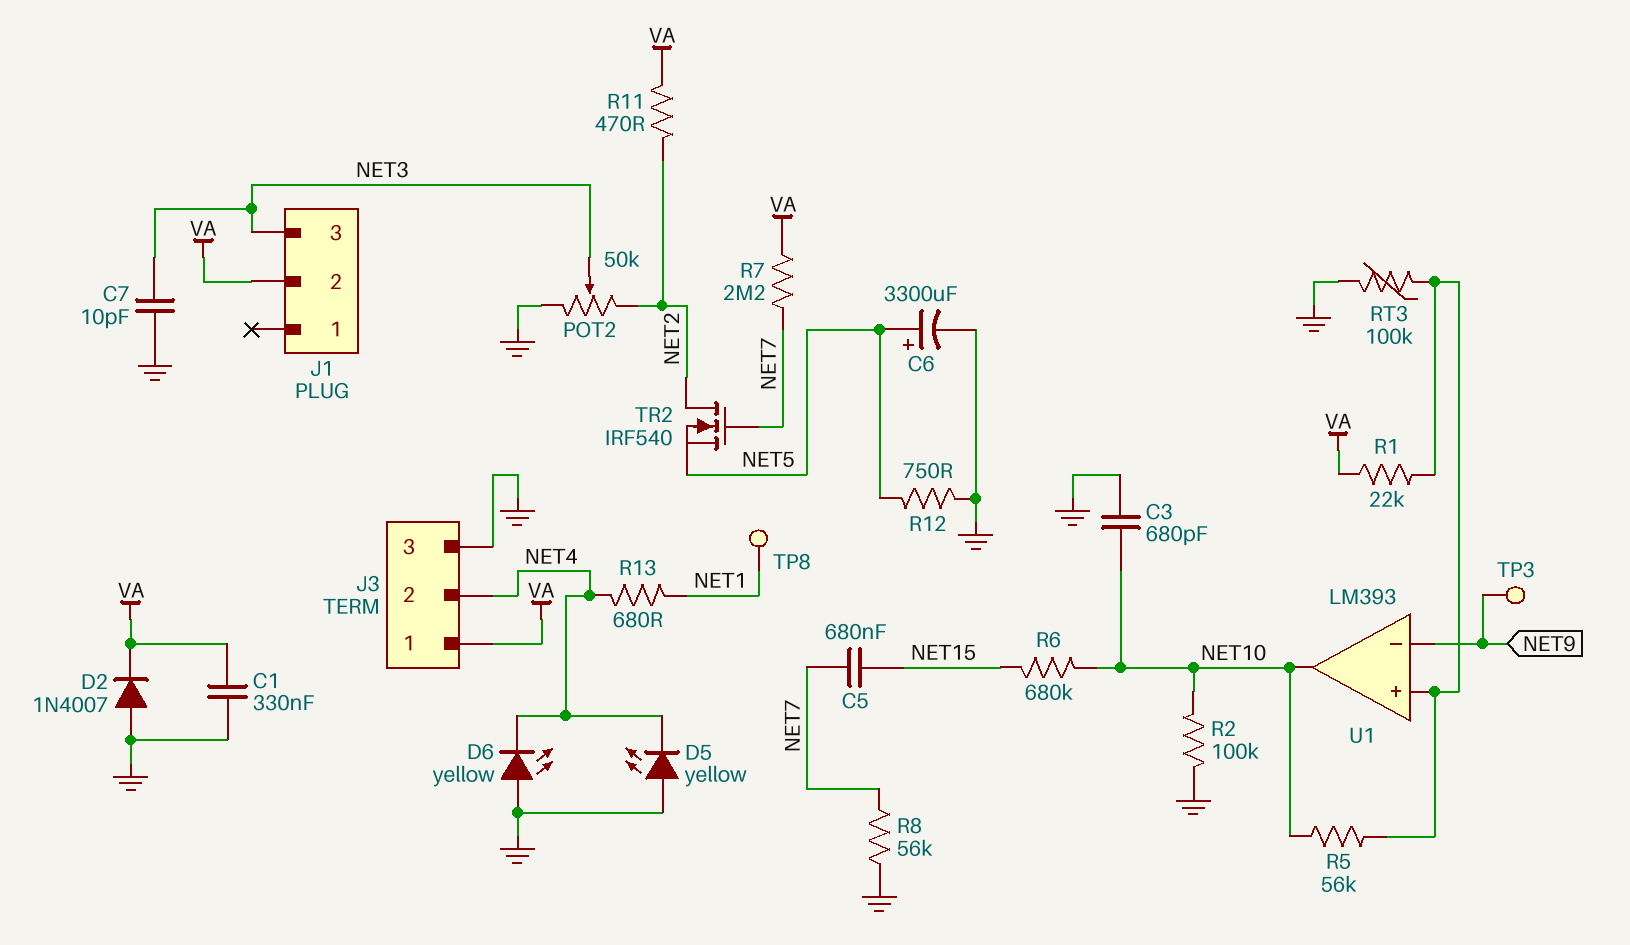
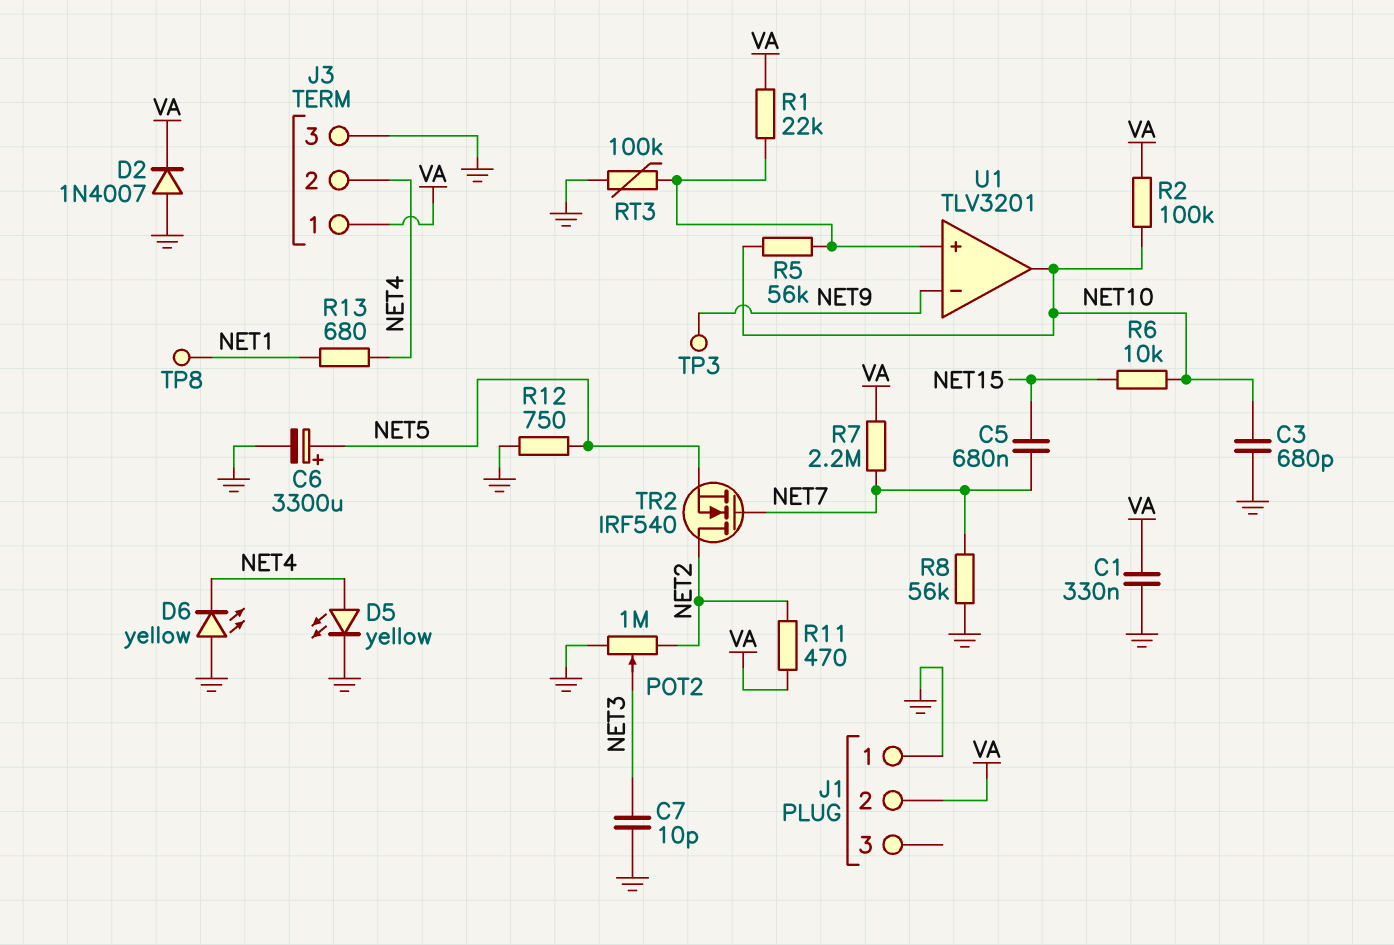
D5: LED yellow (A GND, K NET4) -> LED yellow (A NET4, K GND)
J1 pin 1: none -> GND
J1 pin 3: NET3 -> none
POT2: 50k (GND, NET2, wiper NET3) -> 1M (GND, NET2, wiper NET3)
R2: 100k (GND, NET10) -> 100k (NET10, VA)
R6: 680k (NET10, NET15) -> 10k (NET10, NET15)
U1: LM393 -> TLV3201

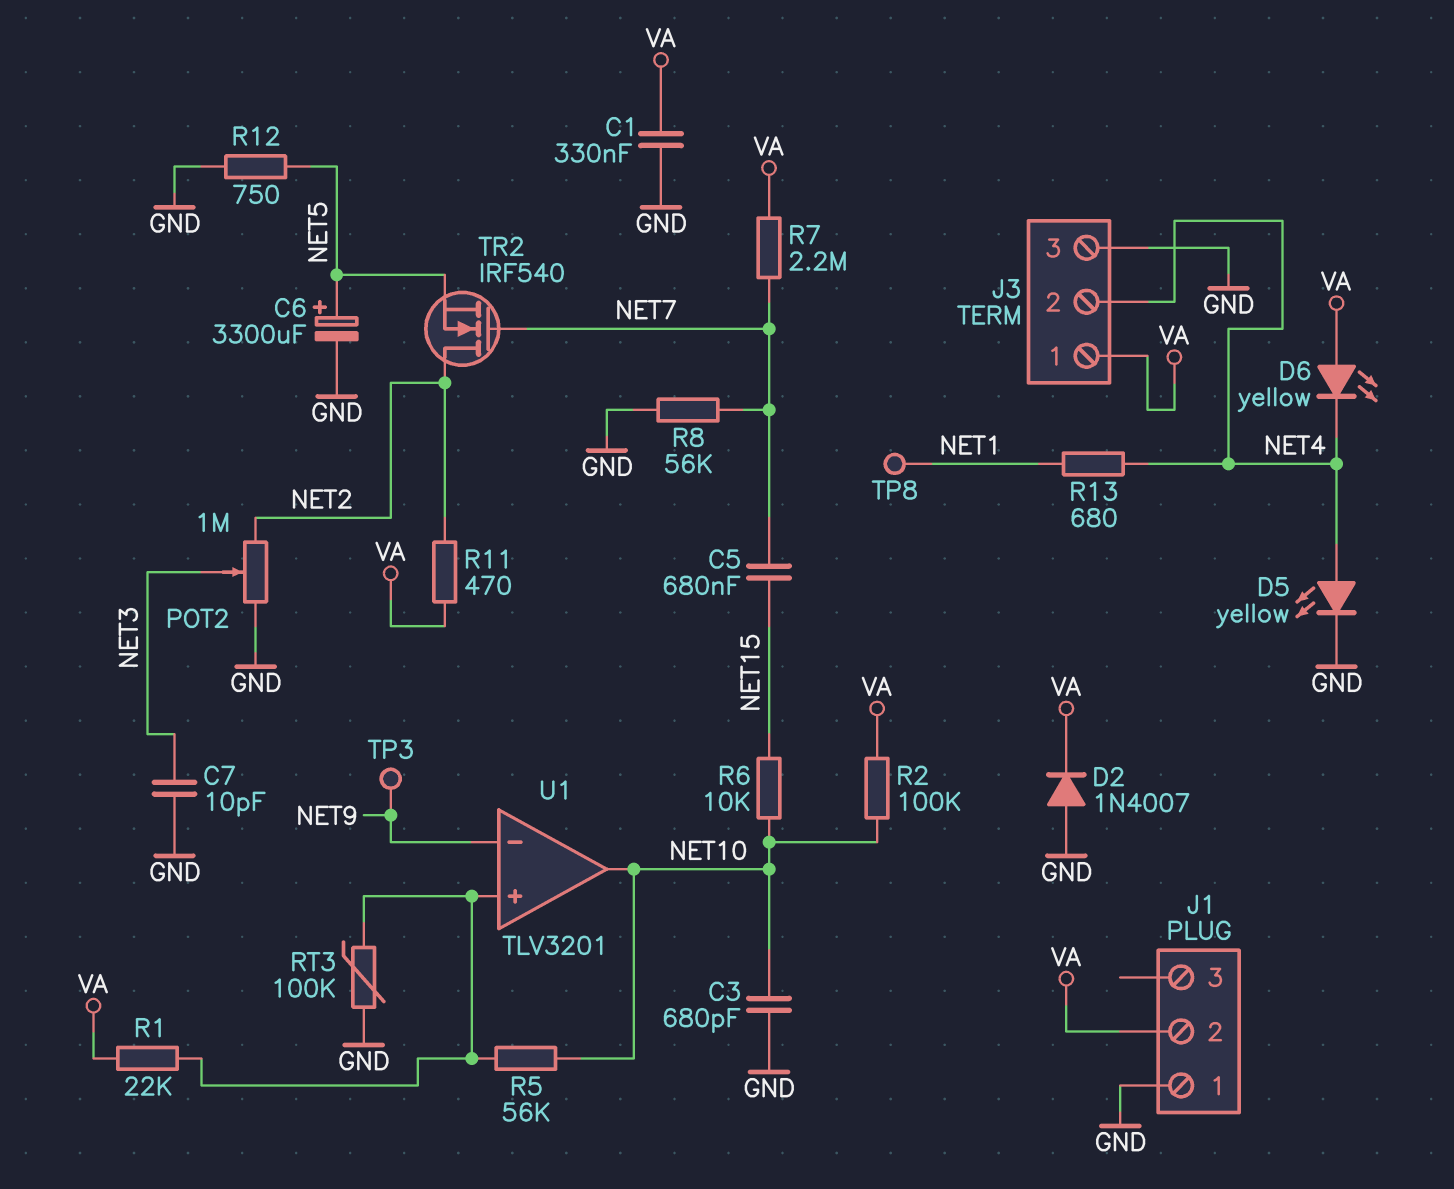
D6: LED yellow (A GND, K NET4) -> LED yellow (A VA, K NET4)

